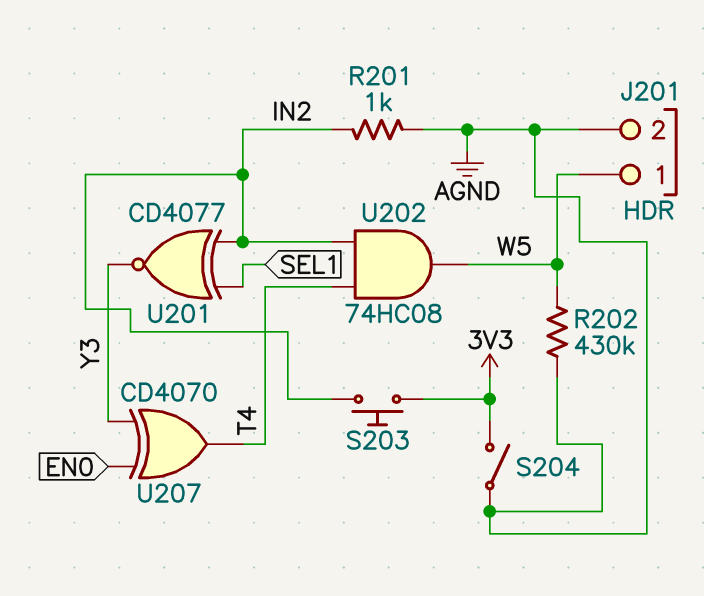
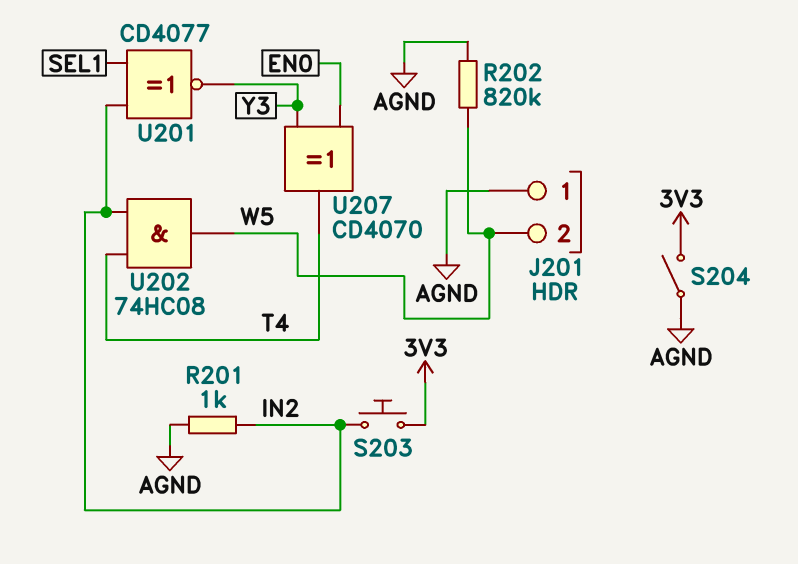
J201 pin 1: W5 -> AGND
J201 pin 2: AGND -> W5
R202: 430k (AGND, W5) -> 820k (AGND, W5)

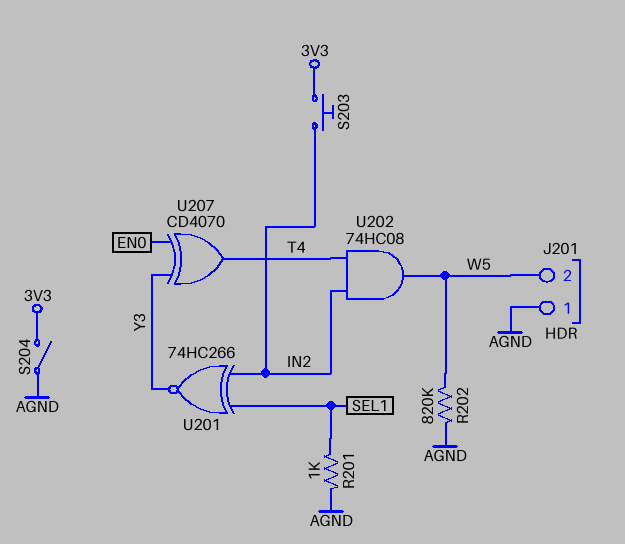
R201: 1k (AGND, IN2) -> 1k (AGND, SEL1)
U201: XNOR CD4077 (in IN2, in SEL1, out Y3) -> XNOR 74HC266 (in IN2, in SEL1, out Y3)

